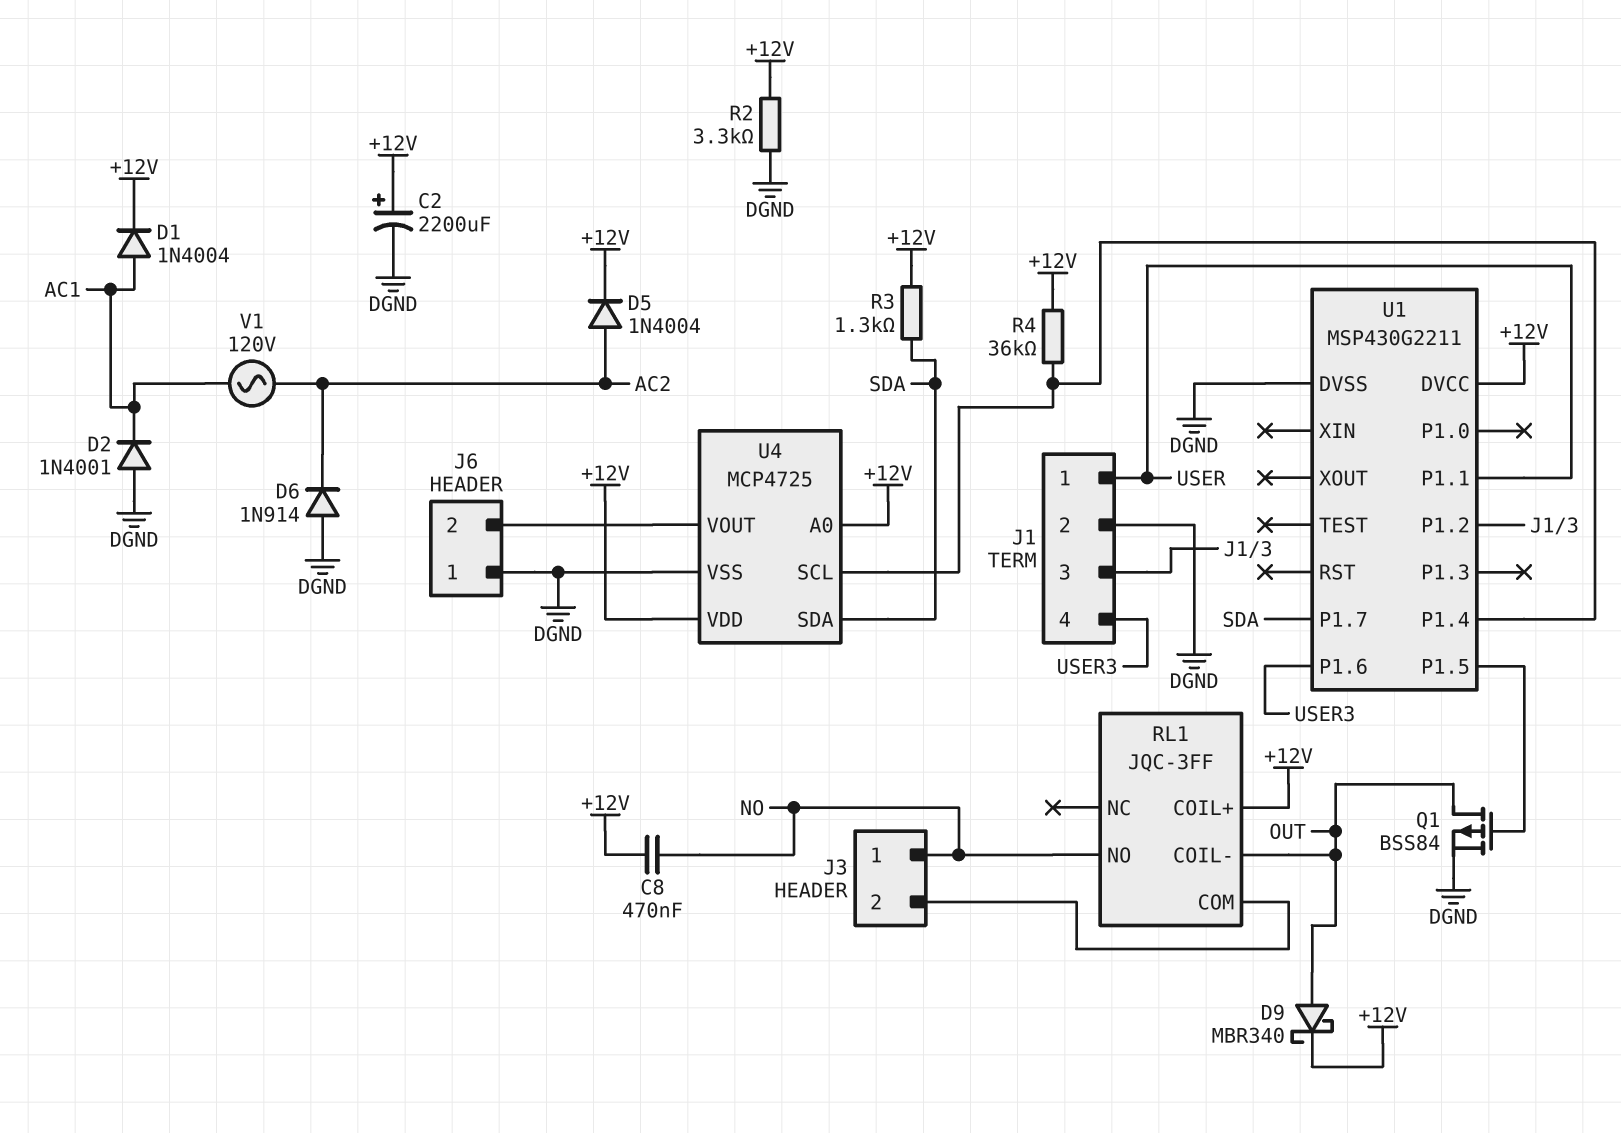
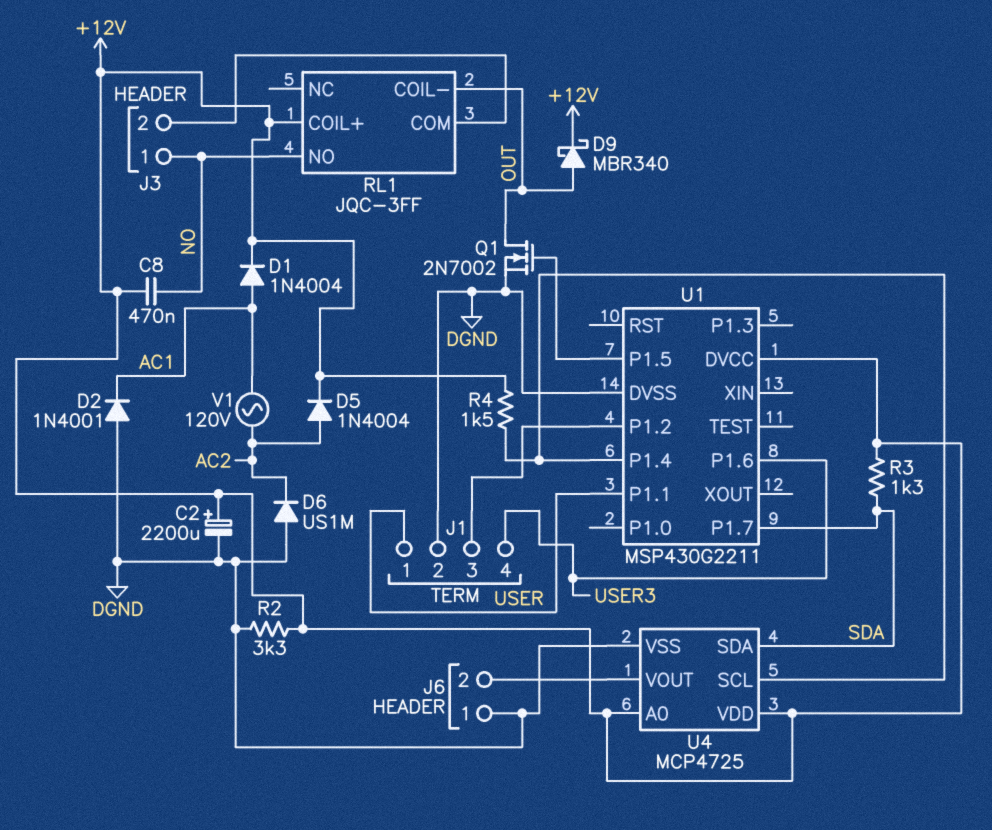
D6: diode 1N914 (A DGND, K AC2) -> diode US1M (A DGND, K AC2)
Q1: PMOS BSS84 (G U1/P1.5, D OUT, S DGND) -> NMOS 2N7002 (G U1/P1.5, D OUT, S DGND)
R4: 36k (+12V, U1/P1.4) -> 1.5k (+12V, U1/P1.4)

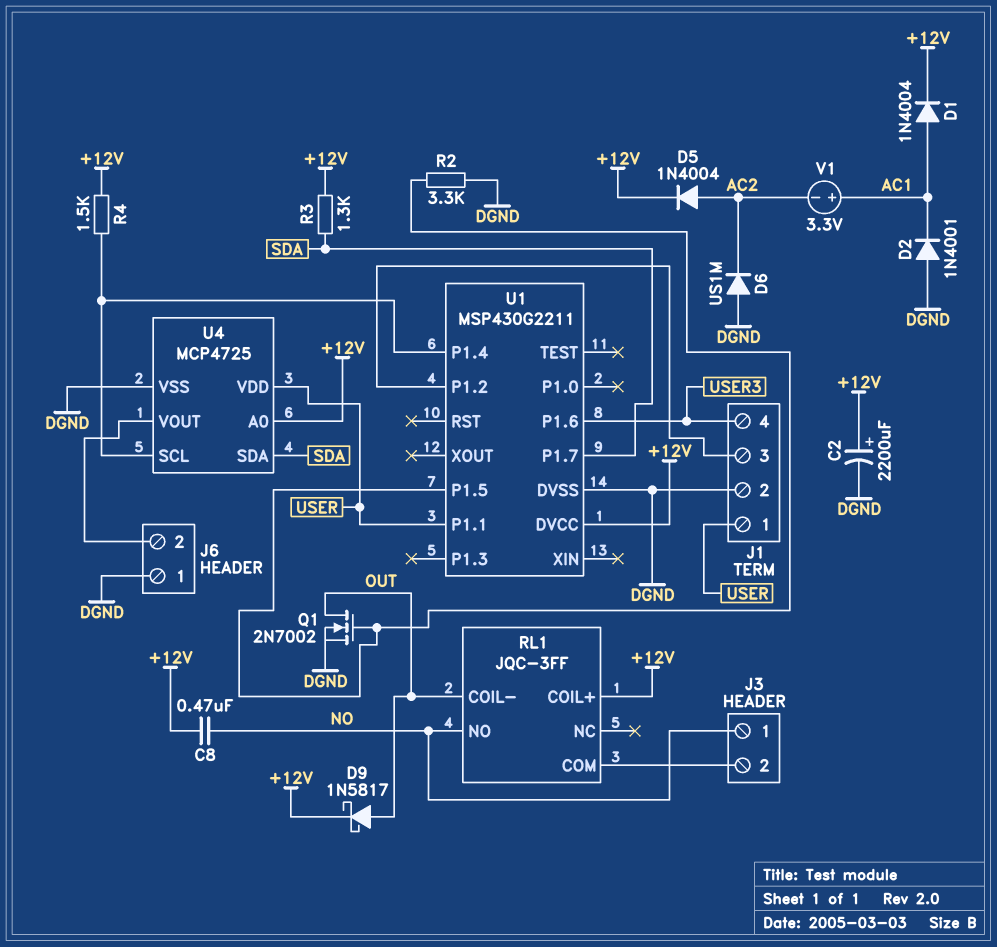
D9: schottky MBR340 (A OUT, K +12V) -> schottky 1N5817 (A OUT, K +12V)
R2: 3.3k (+12V, DGND) -> 3.3k (DGND, U1/P1.5)
U4 pin VDD: +12V -> USER
V1: AC 120V (AC1, AC2) -> 3.3V (plus AC1, minus AC2)

